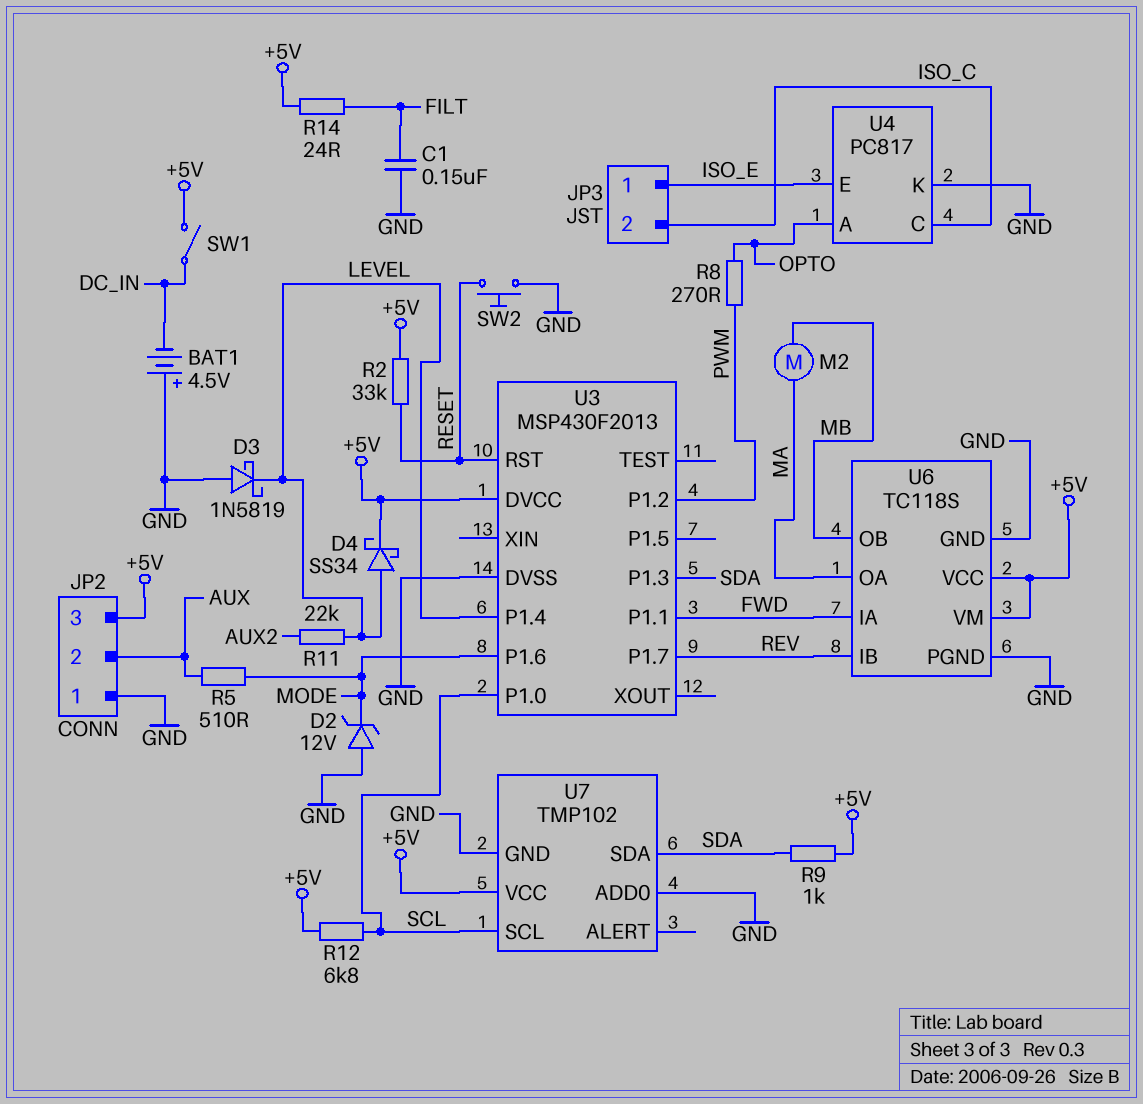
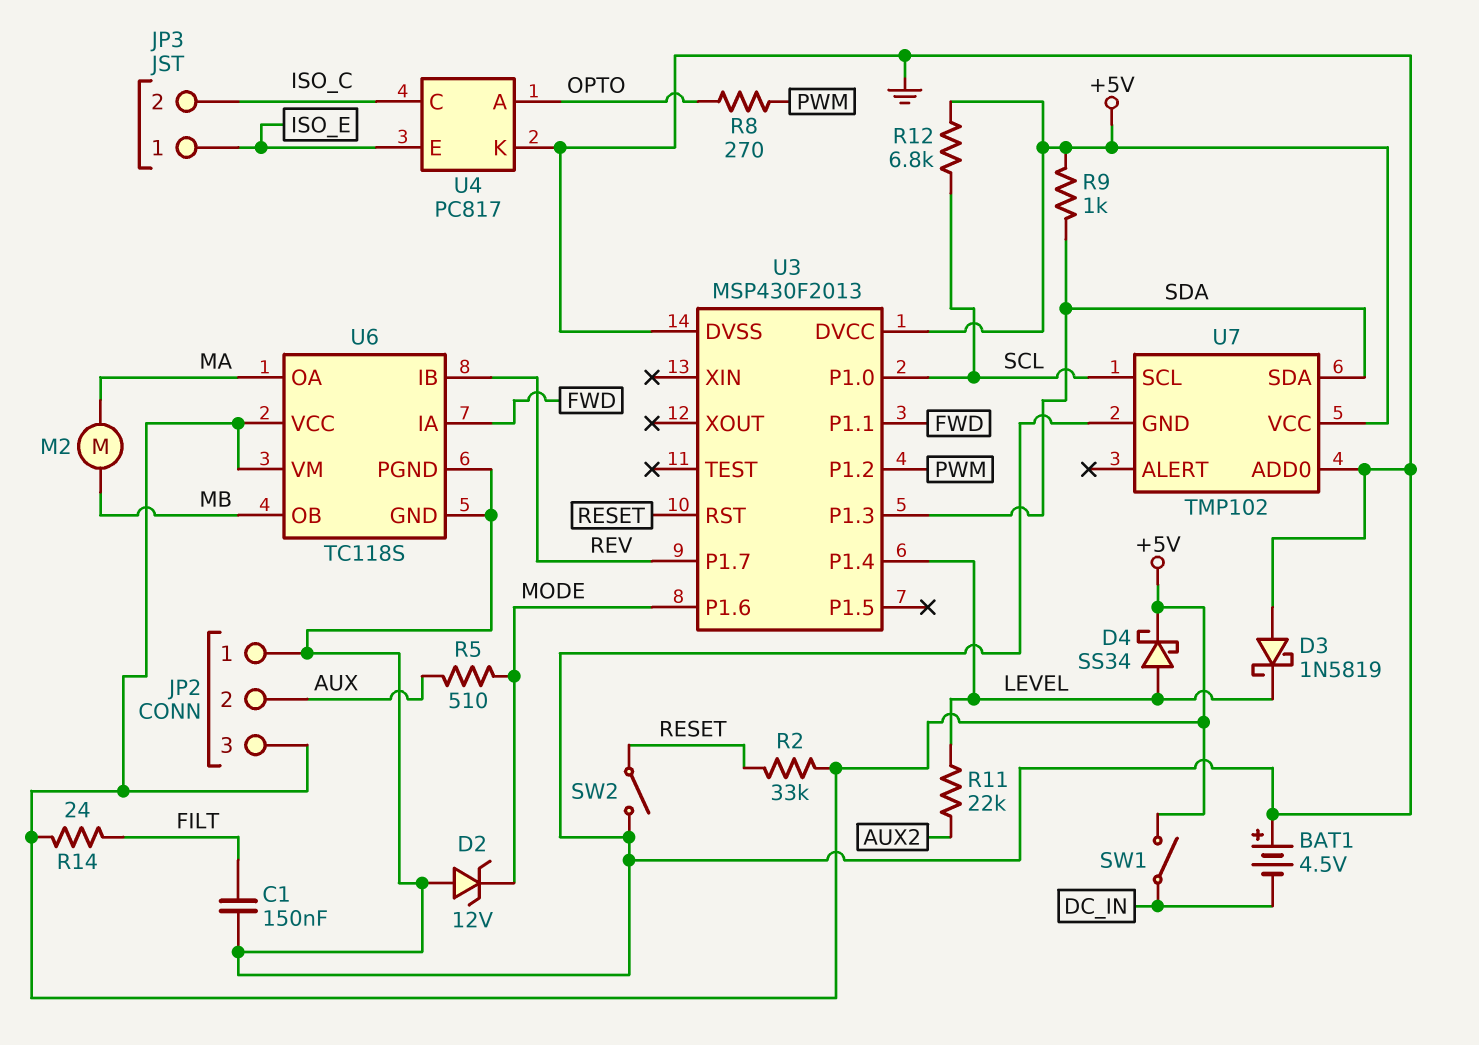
SW2: button (GND, RESET) -> switch (GND, RESET)

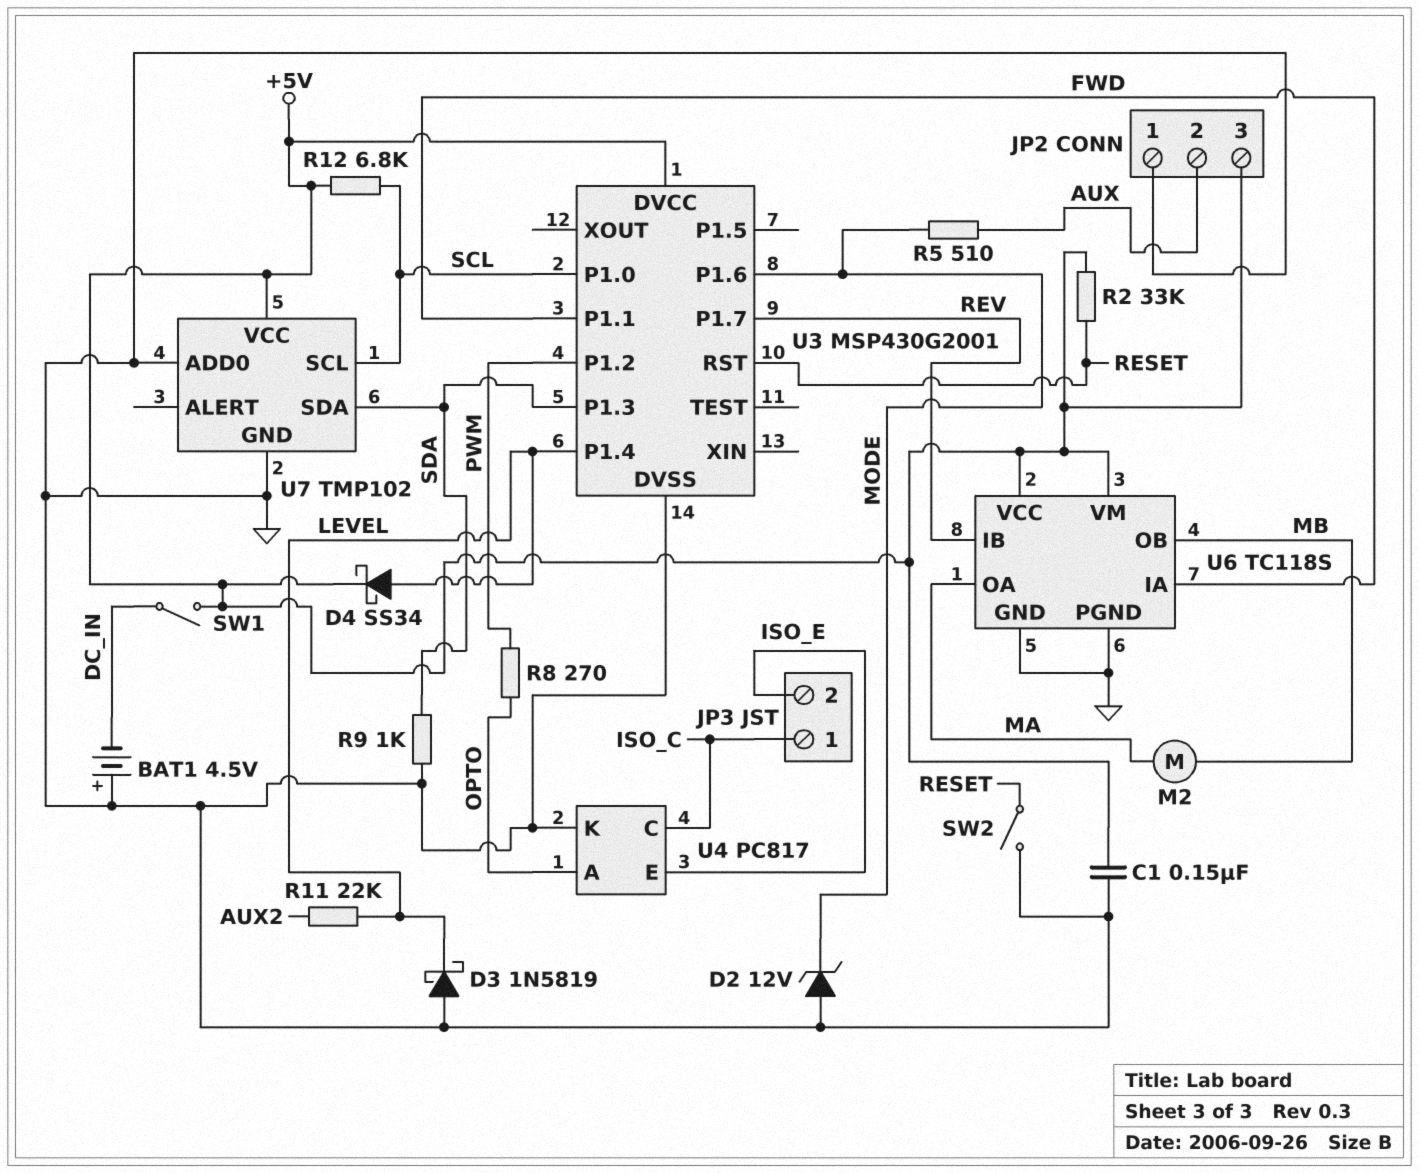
C1: 150nF (FILT, GND) -> 150nF (+5V, GND)
JP3 pin 1: ISO_E -> ISO_C
JP3 pin 2: ISO_C -> ISO_E
R9: 1k (+5V, SDA) -> 1k (GND, SDA)
R14: 24 (+5V, FILT) -> none
U3: MSP430F2013 -> MSP430G2001

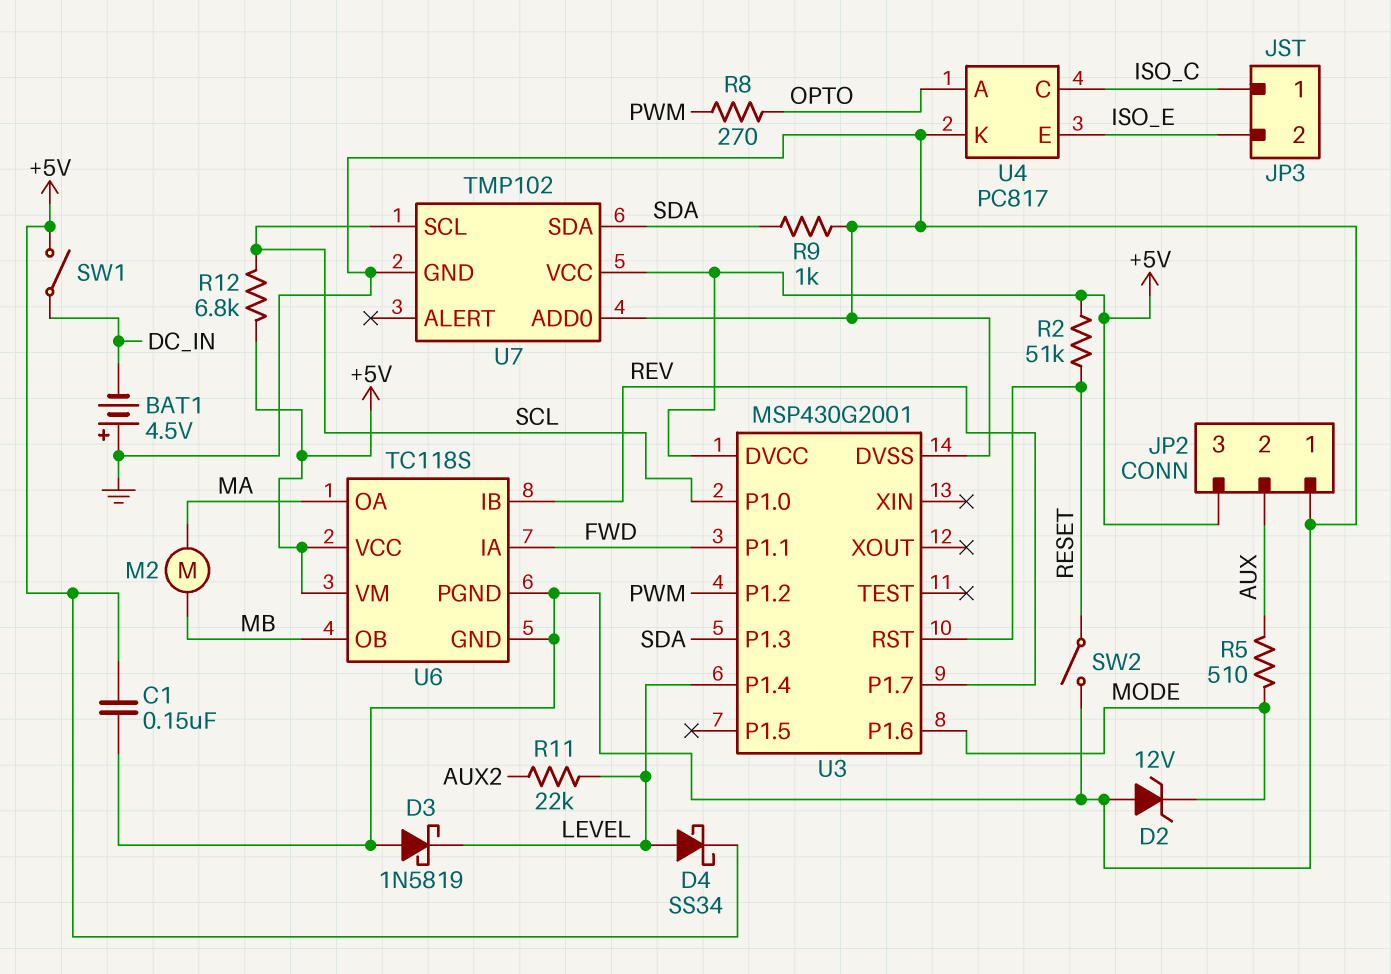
R2: 33k (+5V, RESET) -> 51k (+5V, RESET)

